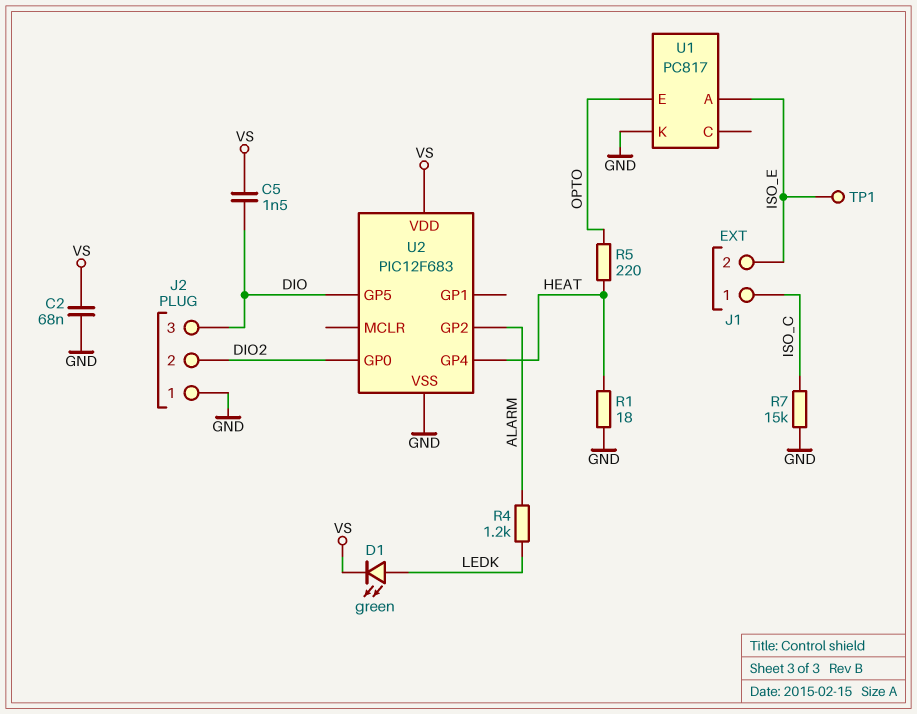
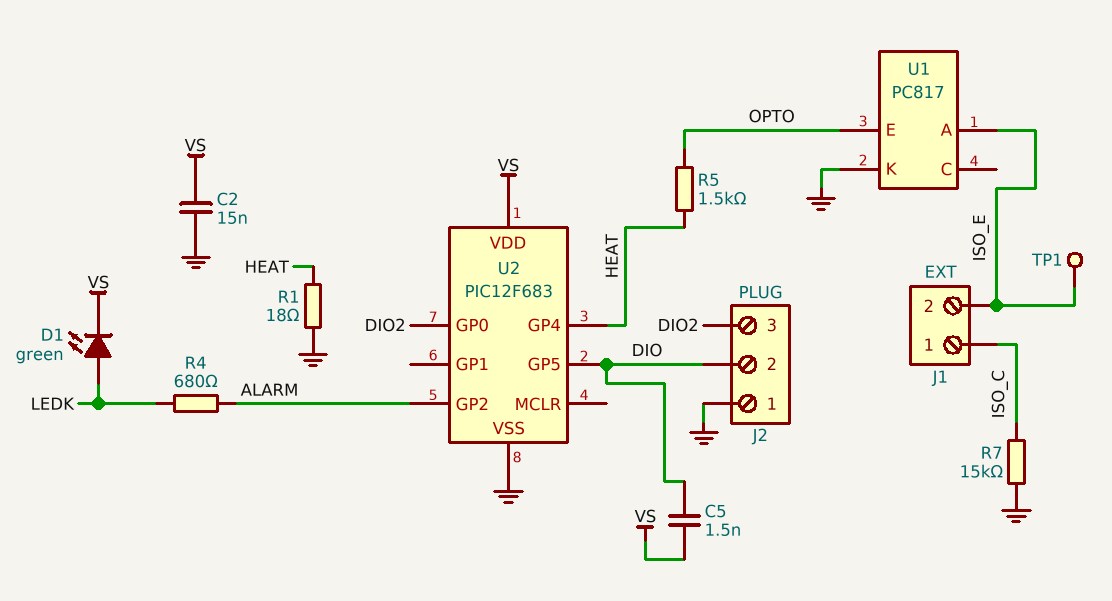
C2: 68nF (GND, VS) -> 15nF (GND, VS)
J2 pin 2: DIO2 -> DIO
J2 pin 3: DIO -> DIO2
R4: 1.2k (ALARM, LEDK) -> 680 (ALARM, LEDK)
R5: 220 (HEAT, OPTO) -> 1.5k (HEAT, OPTO)

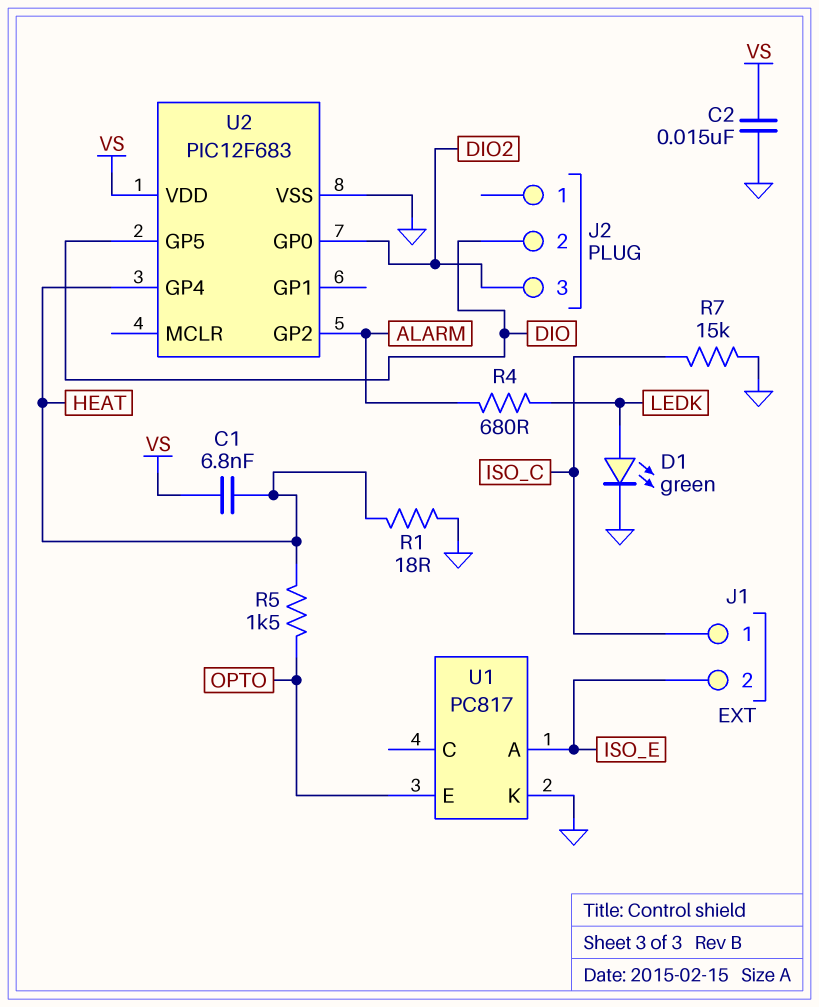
C1: none -> 6.8nF (HEAT, VS)
C5: 1.5nF (DIO, VS) -> none
D1: LED green (A LEDK, K VS) -> LED green (A LEDK, K GND)
J2 pin 1: GND -> none
TP1: test point (ISO_E) -> none

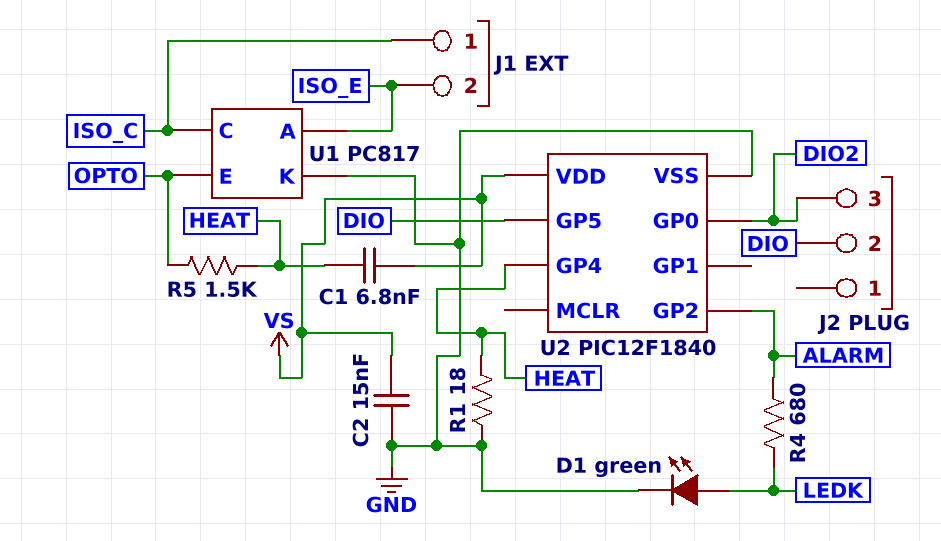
R7: 15k (GND, ISO_C) -> none
U1 pin C: none -> ISO_C
U2: PIC12F683 -> PIC12F1840

